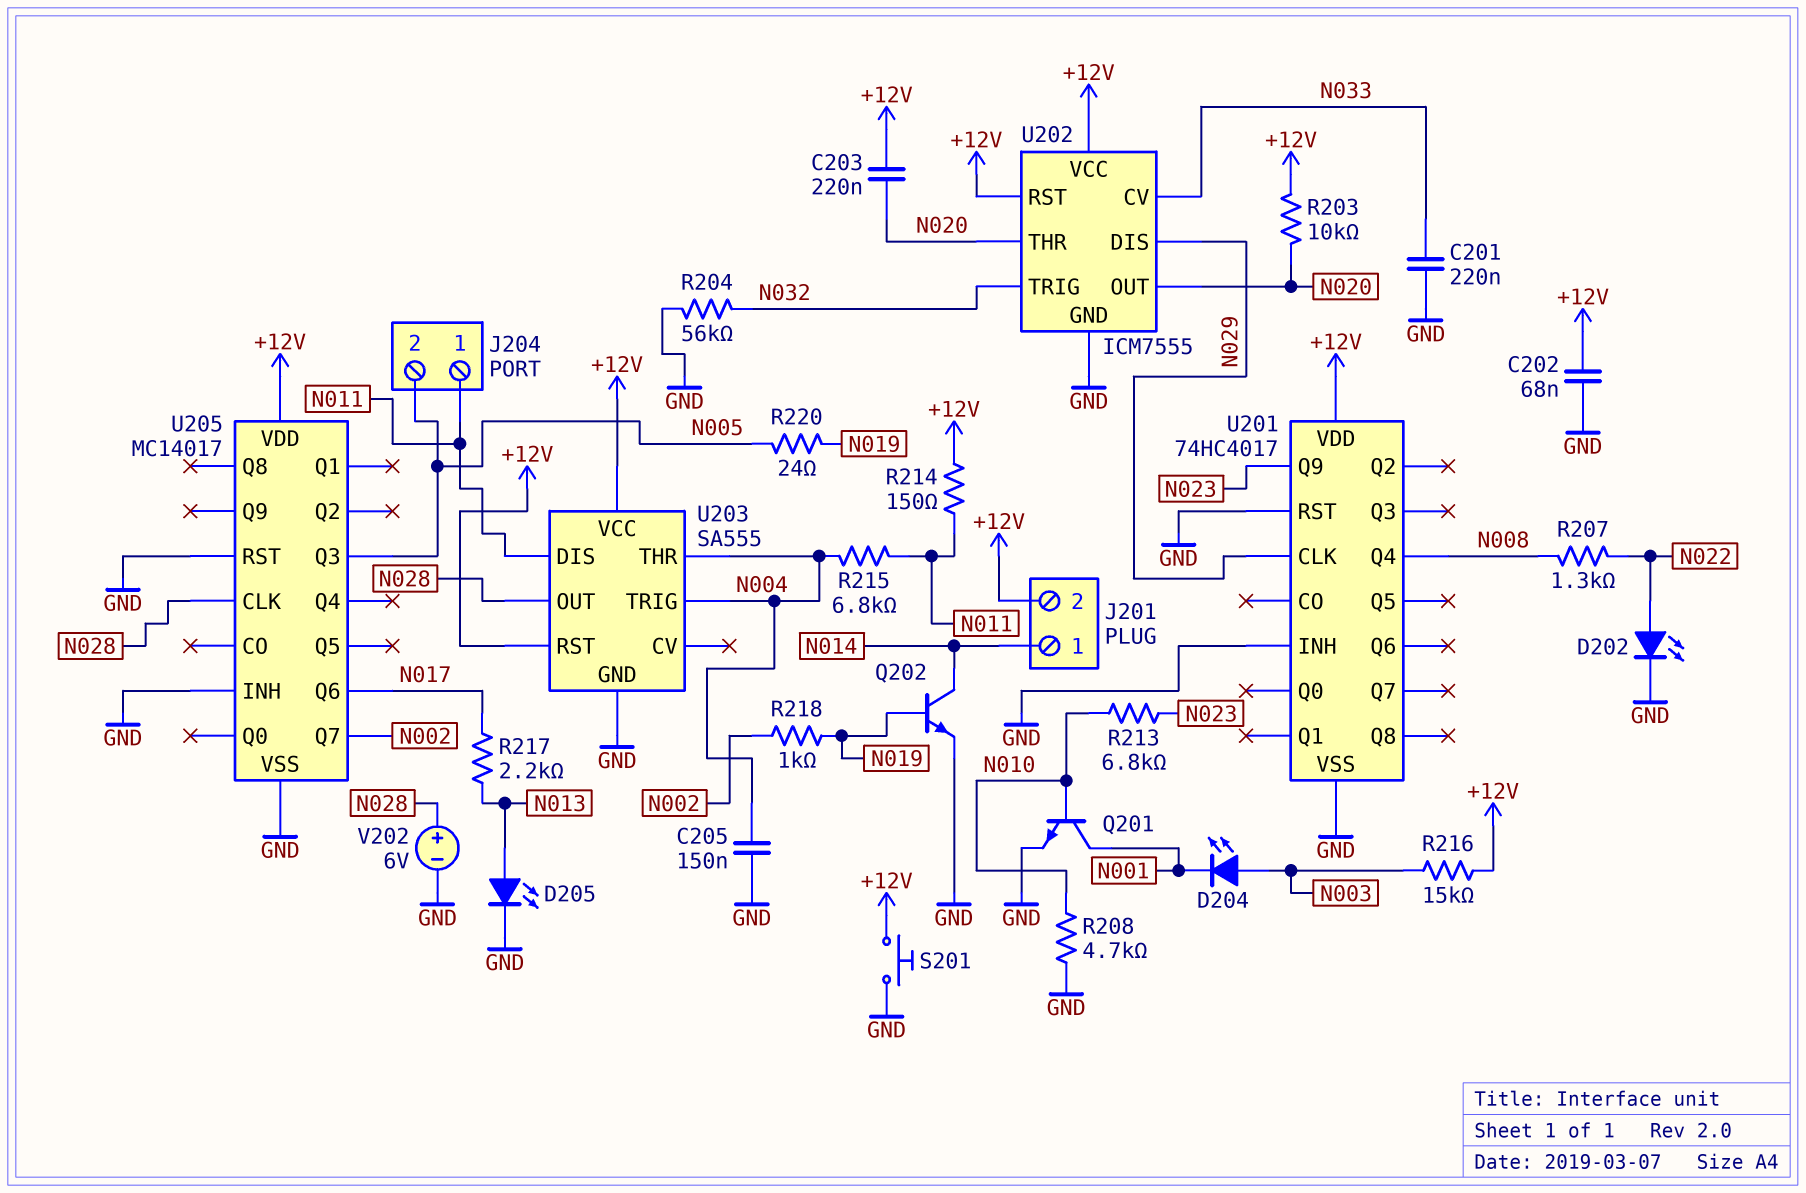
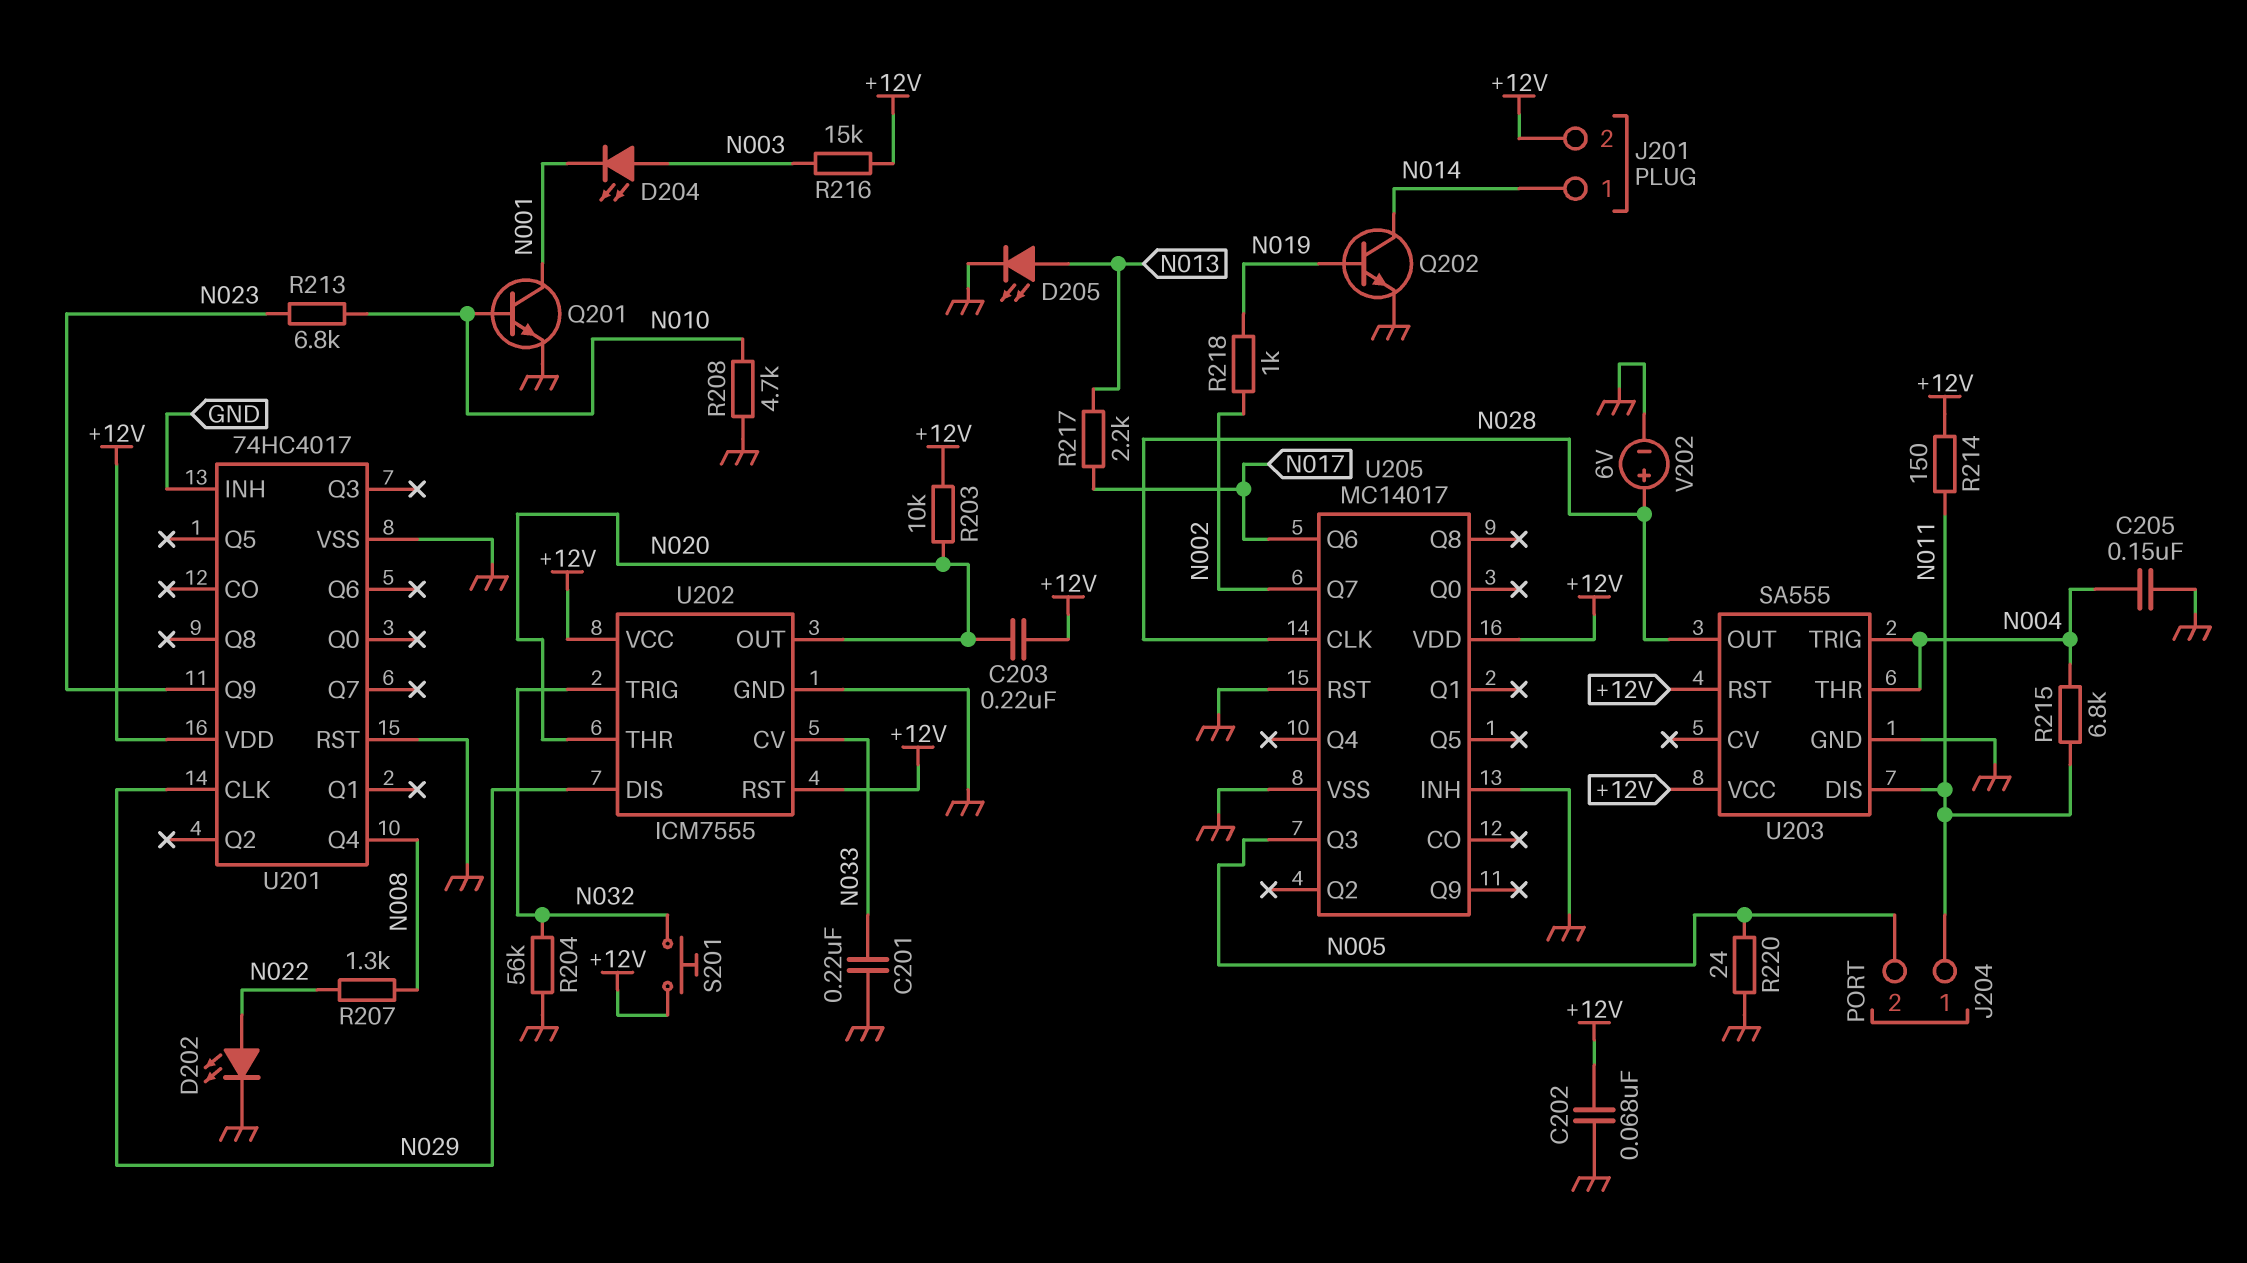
R220: 24 (N005, N019) -> 24 (GND, N005)
S201: button (+12V, GND) -> button (+12V, N032)

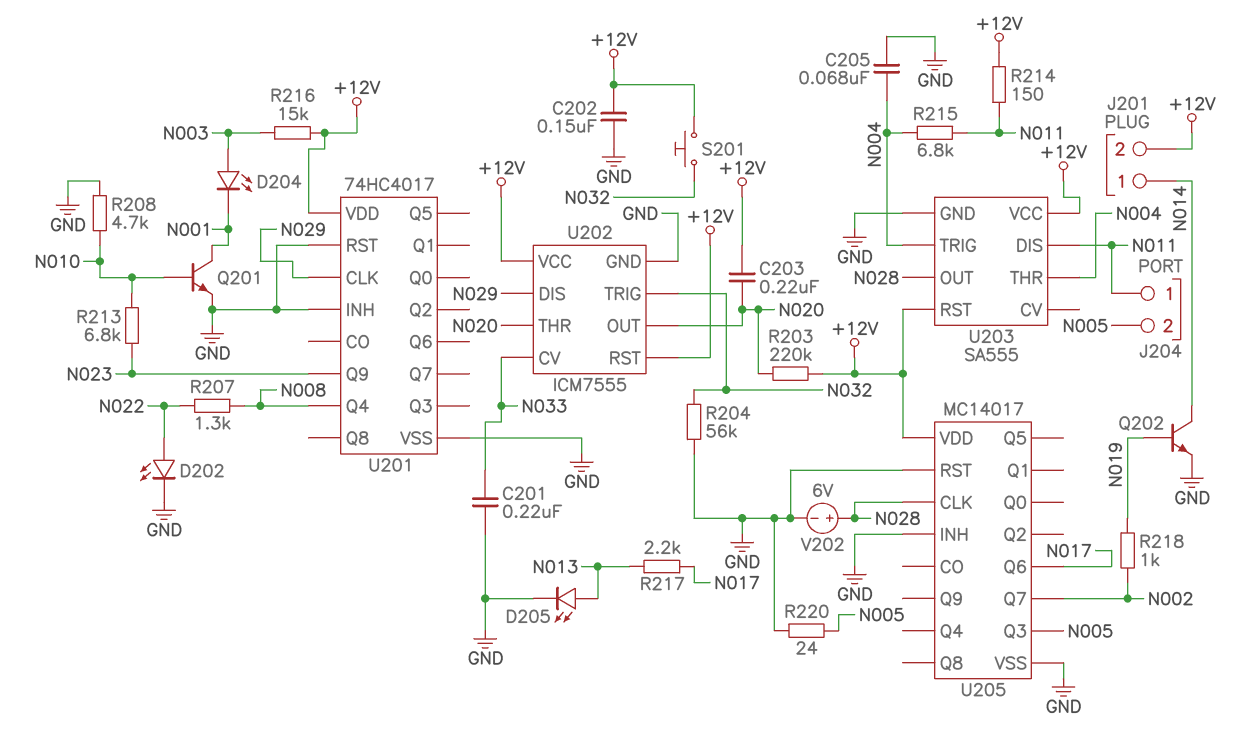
C202: 68nF (+12V, GND) -> 150nF (+12V, GND)
C205: 150nF (GND, N004) -> 68nF (GND, N004)
R203: 10k (+12V, N020) -> 220k (+12V, N020)

